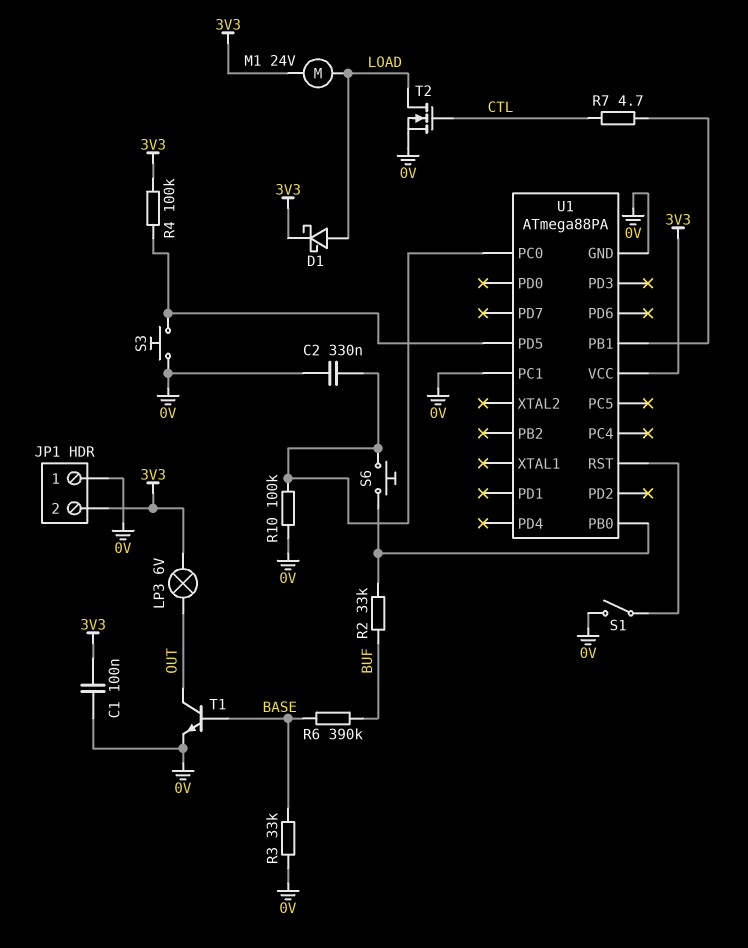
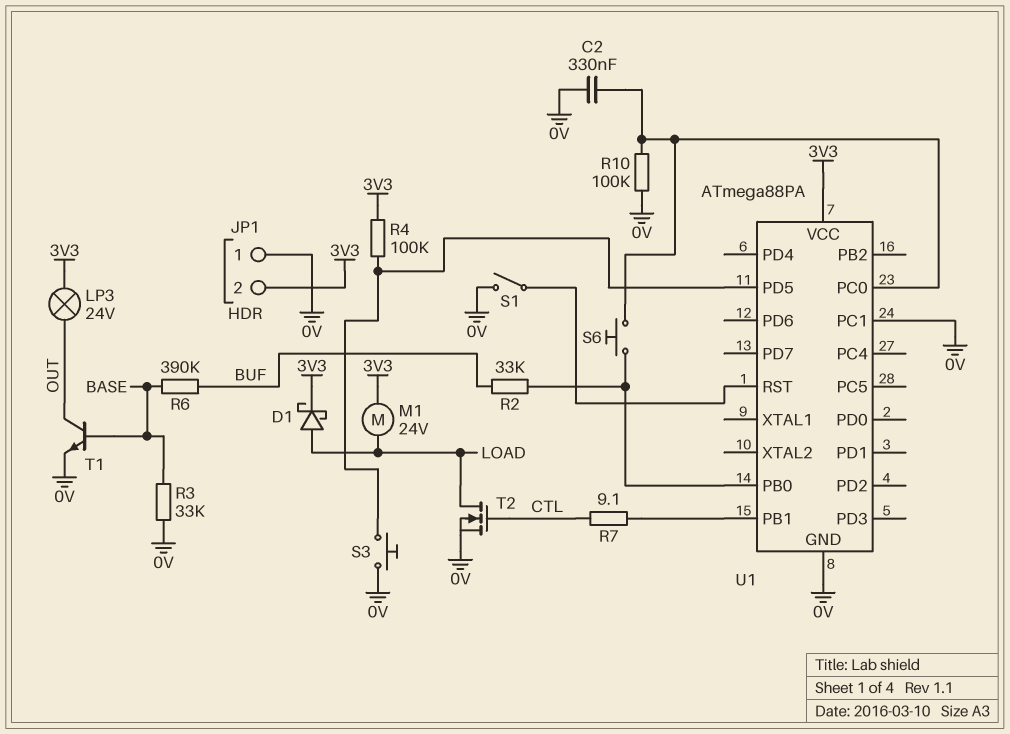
C1: 100nF (0V, 3V3) -> none
LP3: lamp 6V (3V3, OUT) -> lamp 24V (3V3, OUT)
R7: 4.7 (CTL, U1/PB1) -> 9.1 (CTL, U1/PB1)

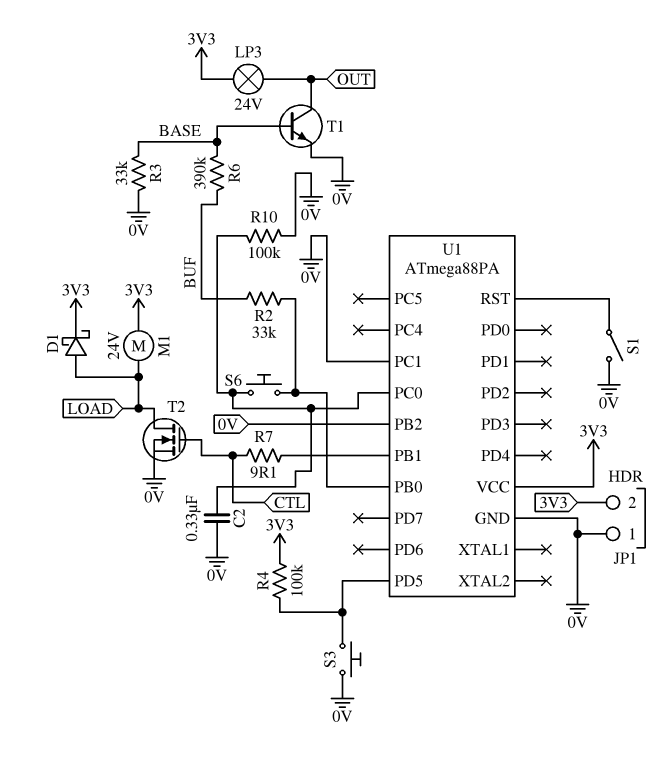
U1 pin PB2: none -> 0V

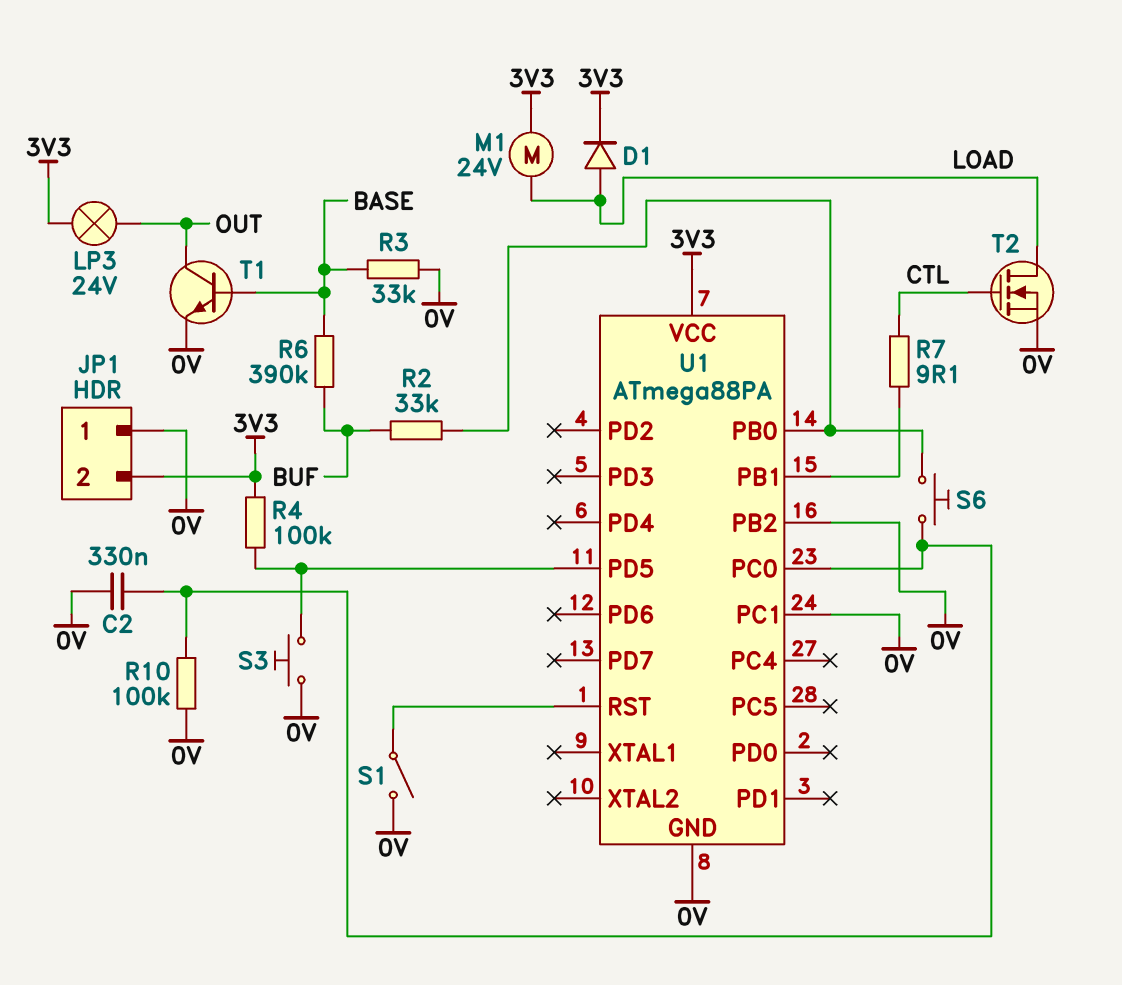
D1: schottky (A LOAD, K 3V3) -> diode (A LOAD, K 3V3)

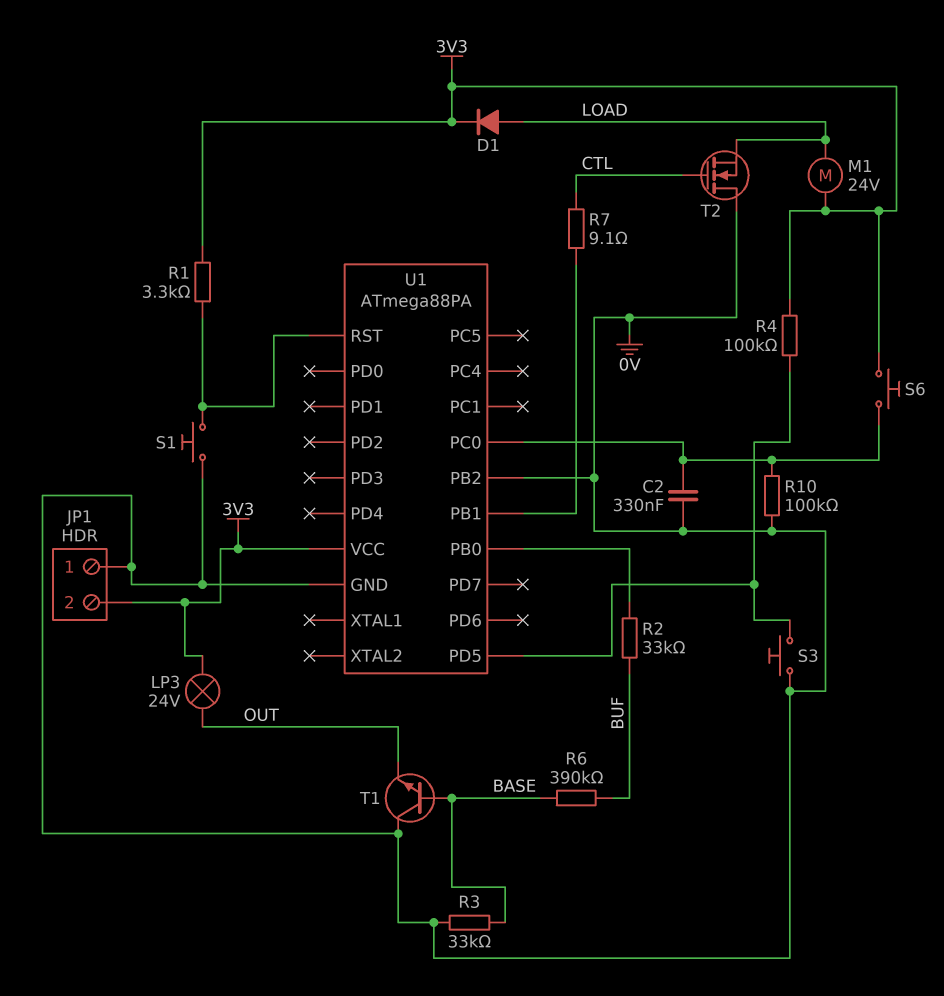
R1: none -> 3.3k (3V3, U1/RST)
S1: switch (0V, U1/RST) -> button (0V, U1/RST)
S6: button (U1/PB0, U1/PC0) -> button (3V3, U1/PC0)
T1: NPN (B BASE, C OUT, E 0V) -> NPN (B BASE, C 0V, E OUT)
T2: NMOS (G CTL, D LOAD, S 0V) -> NMOS (G CTL, D 0V, S LOAD)
U1 pin PC1: 0V -> none

